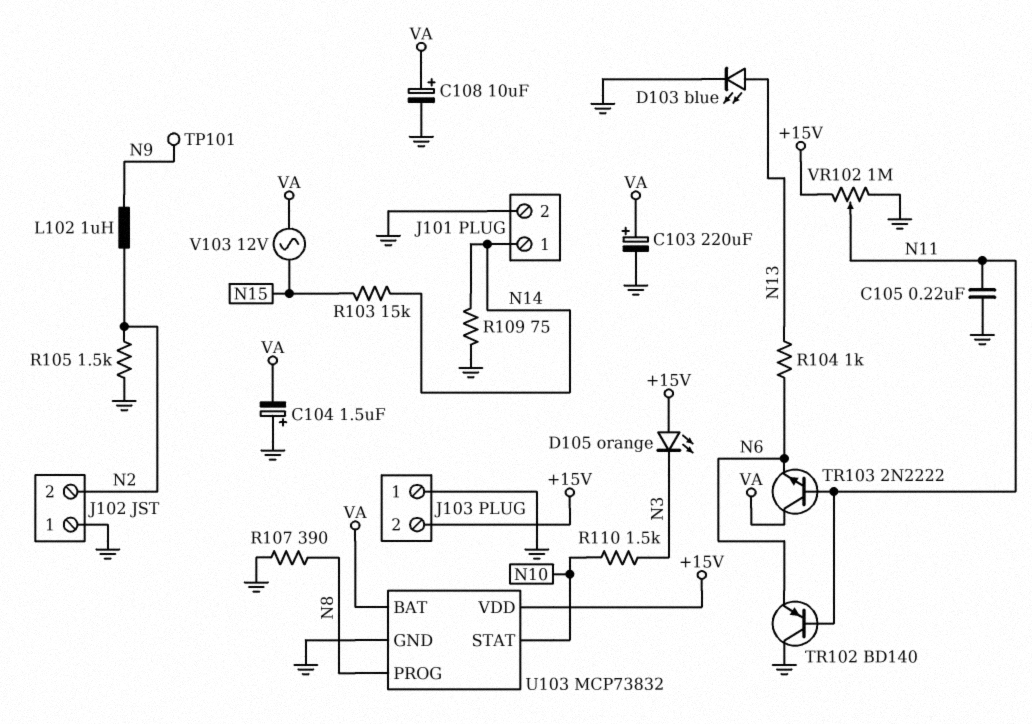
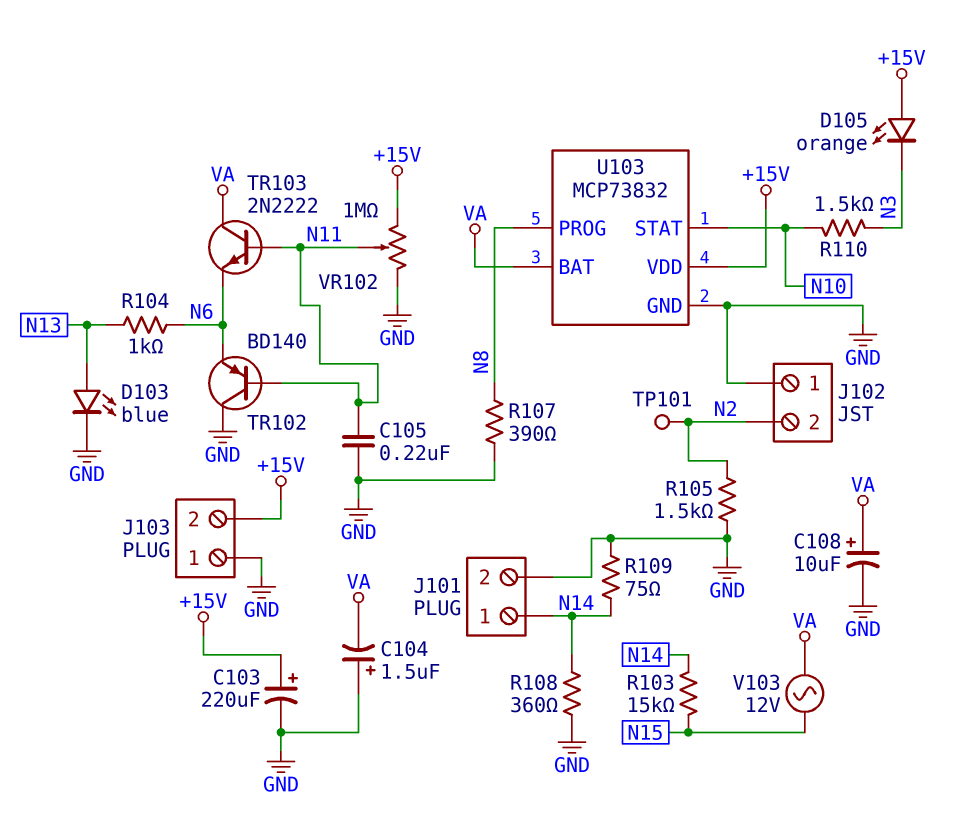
C103: 220uF (plus VA, minus GND) -> 220uF (plus +15V, minus GND)
L102: 1uH (N2, N9) -> none
R108: none -> 360 (GND, N14)
TP101: test point (N9) -> test point (N2)

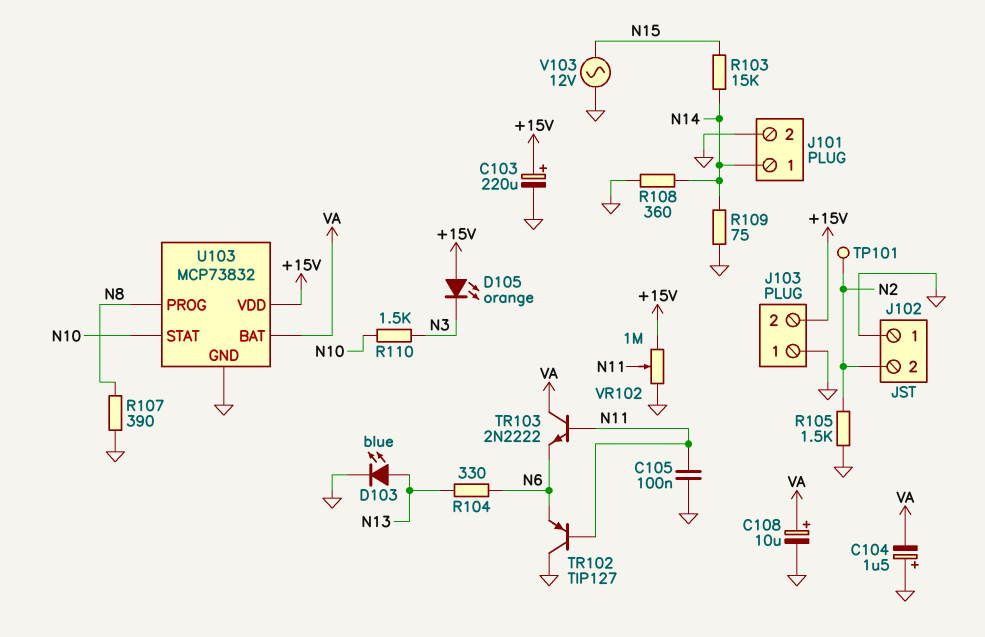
C105: 220nF (GND, N11) -> 100nF (GND, N11)
R104: 1k (N6, N13) -> 330 (N6, N13)
TR102: PNP BD140 (B N11, C GND, E N6) -> PNP TIP127 (B N11, C GND, E N6)
V103: AC 12V (N15, VA) -> AC 12V (GND, N15)

